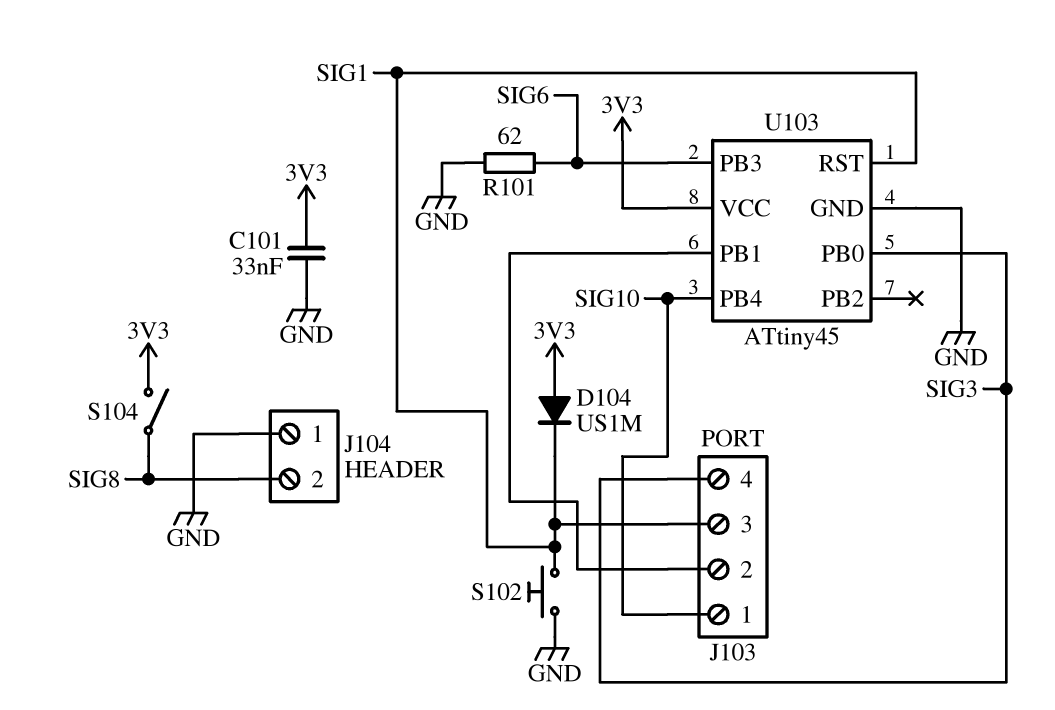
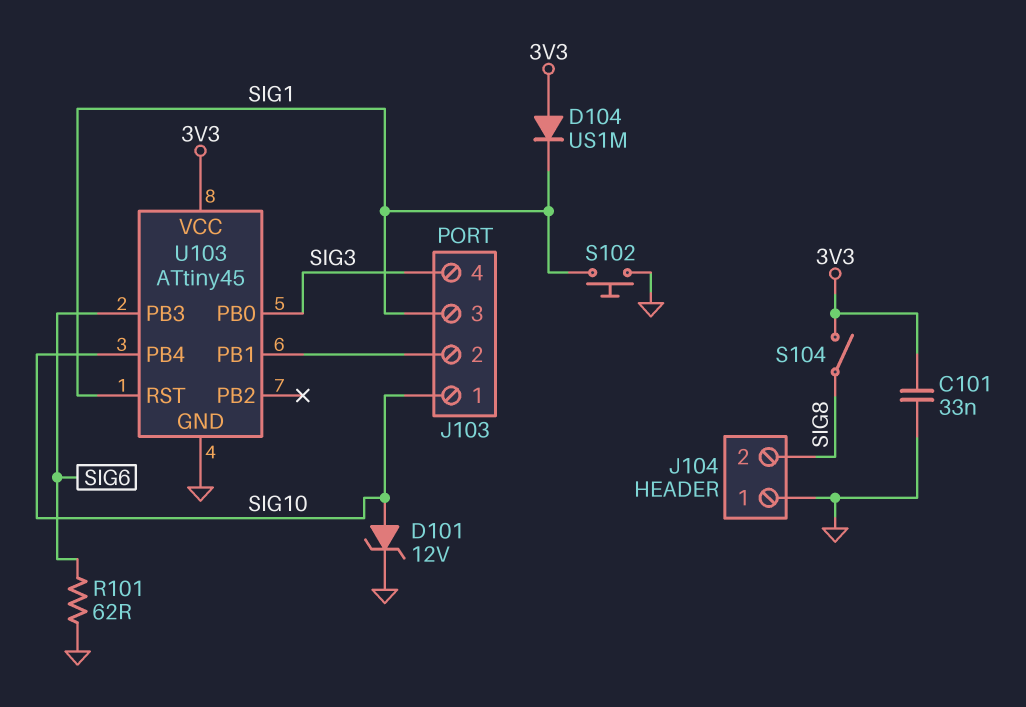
D101: none -> zener 12V (A SIG10, K GND)

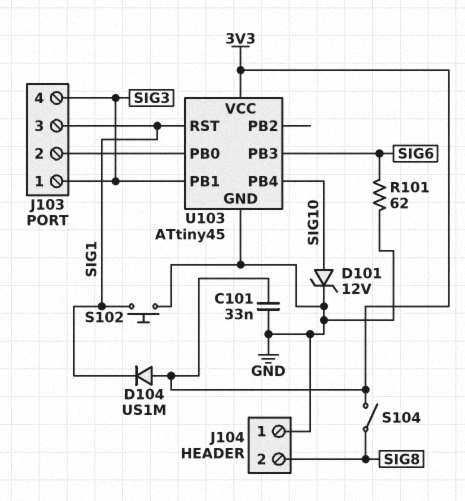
J103 pin 1: SIG10 -> SIG3
U103 pin PB0: SIG3 -> J103/2
U103 pin PB1: J103/2 -> SIG3

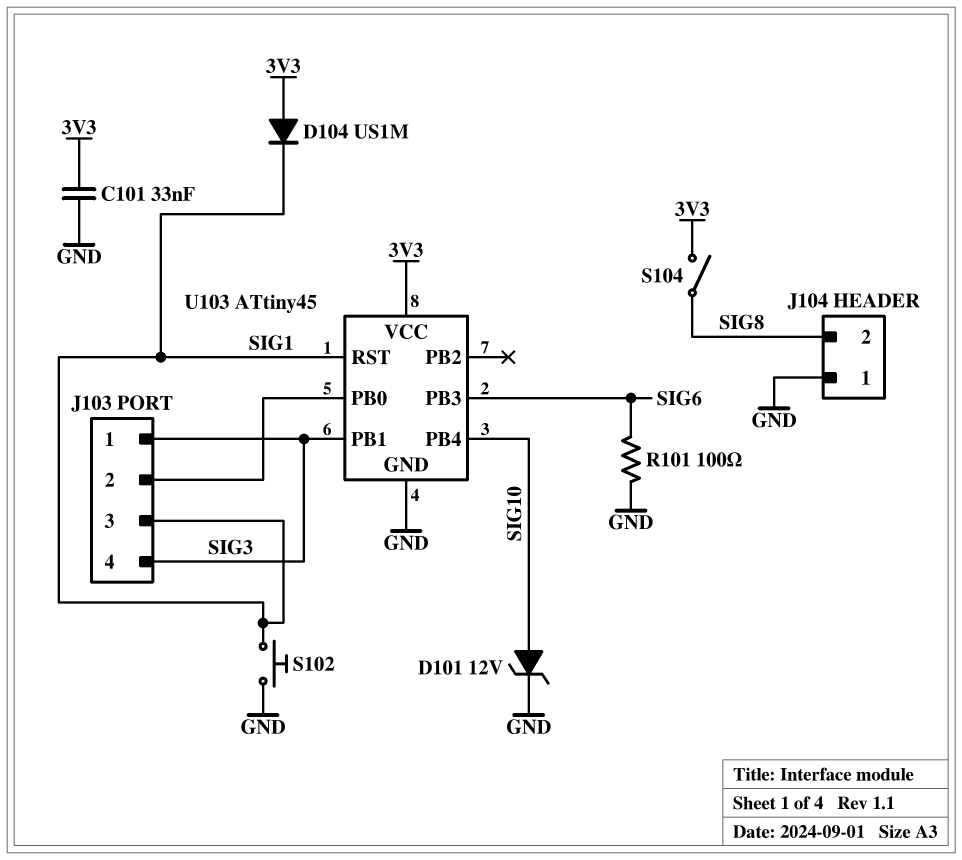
R101: 62 (GND, SIG6) -> 100 (GND, SIG6)

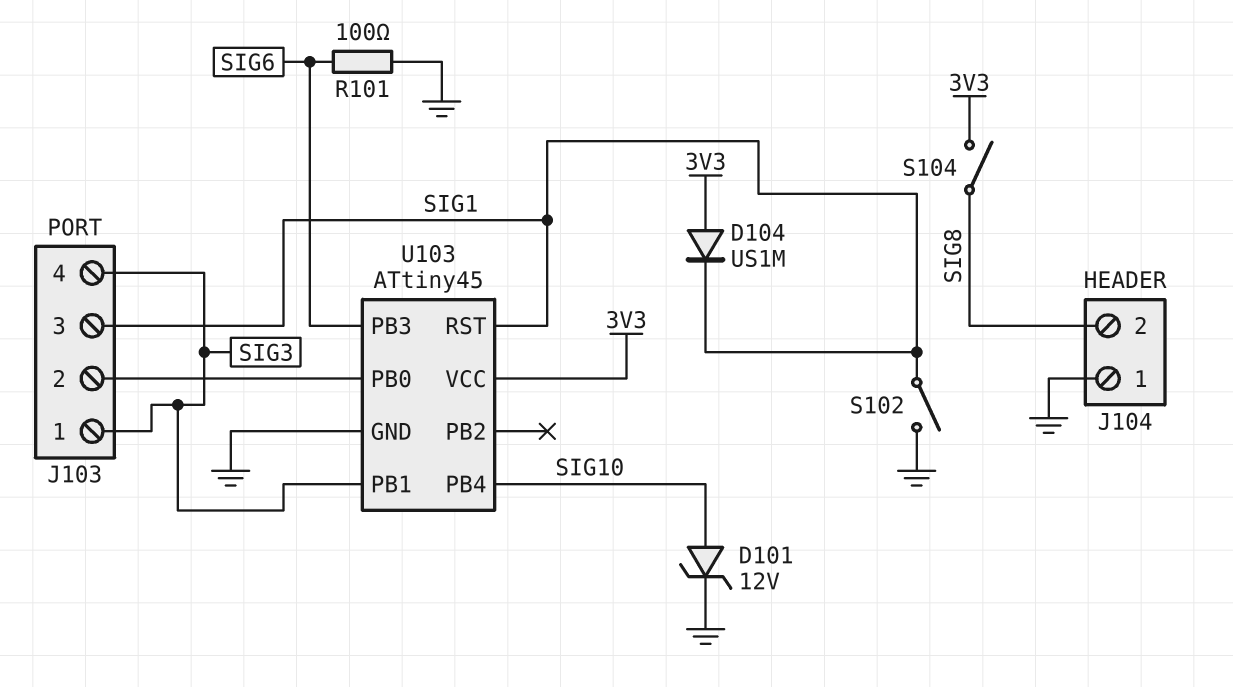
C101: 33nF (3V3, GND) -> none
S102: button (GND, SIG1) -> switch (GND, SIG1)

